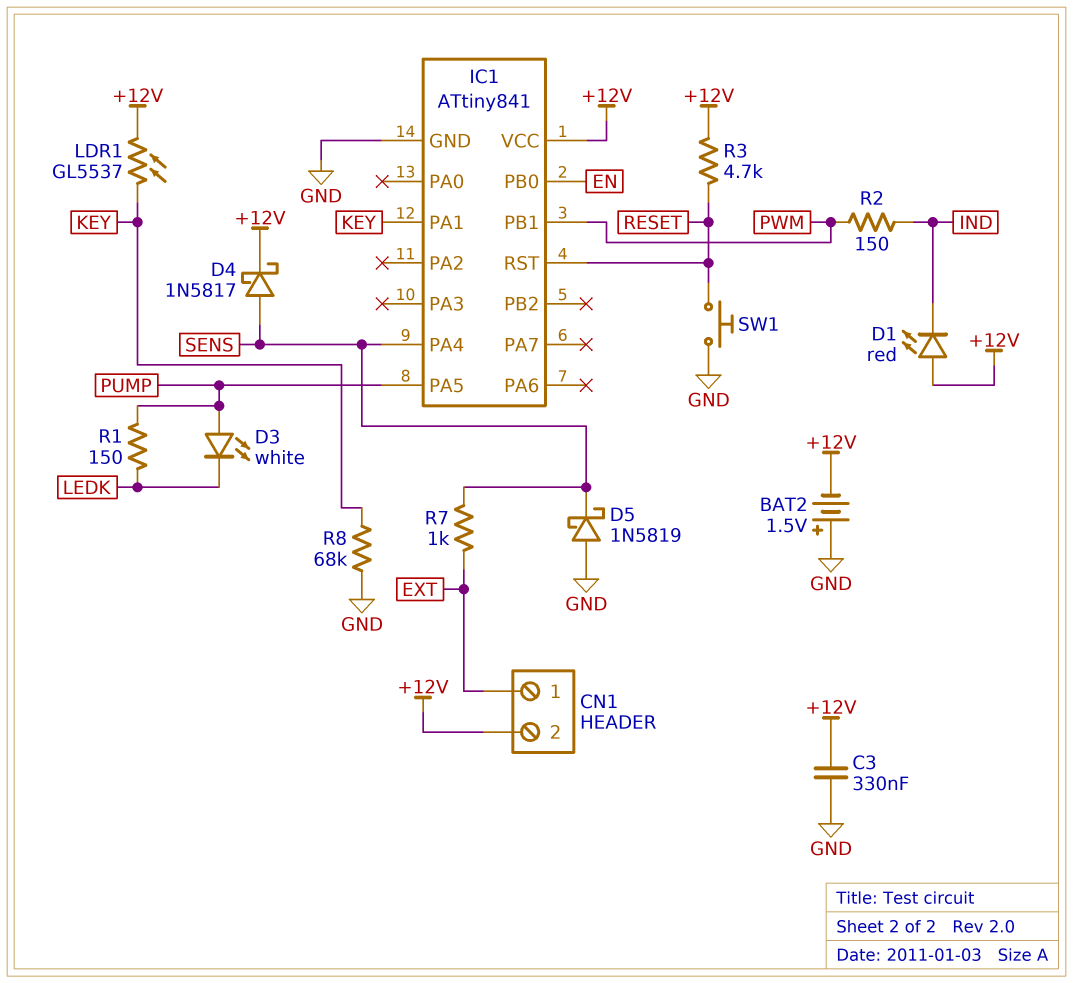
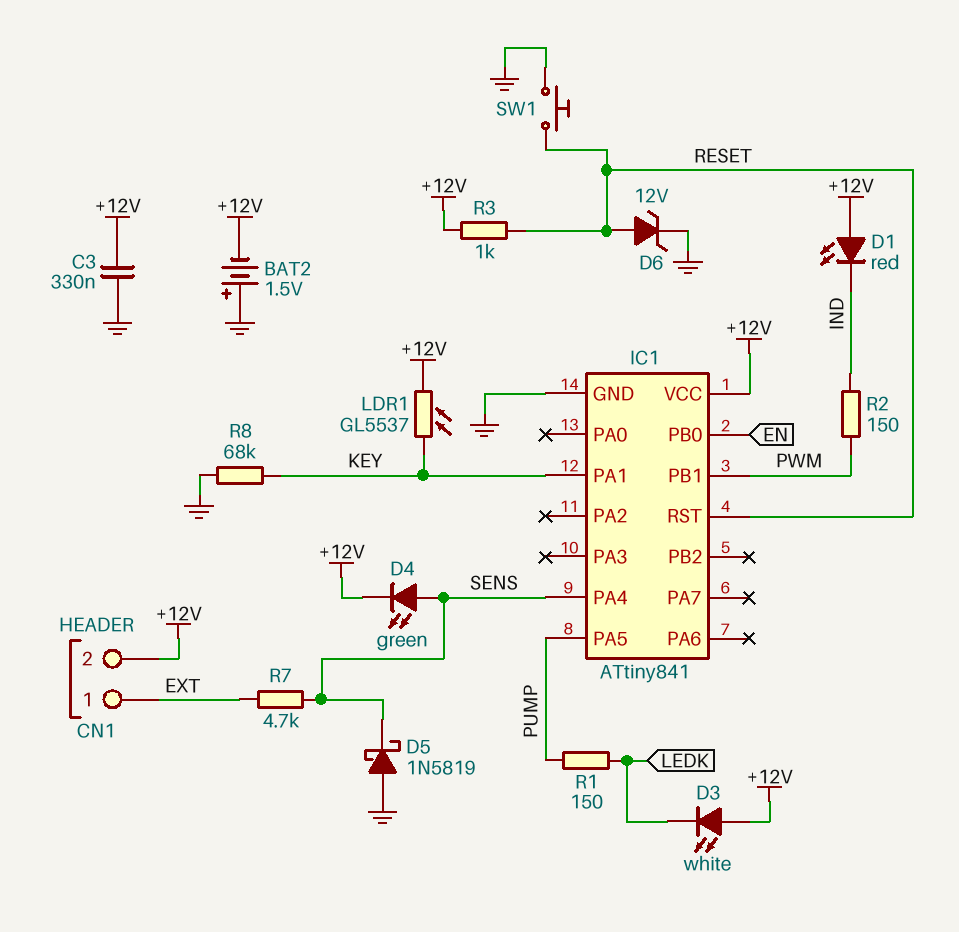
D3: LED white (A PUMP, K LEDK) -> LED white (A +12V, K LEDK)
D4: schottky 1N5817 (A SENS, K +12V) -> LED green (A SENS, K +12V)
D6: none -> zener 12V (A RESET, K GND)
R3: 4.7k (+12V, RESET) -> 1k (+12V, RESET)
R7: 1k (EXT, SENS) -> 4.7k (EXT, SENS)

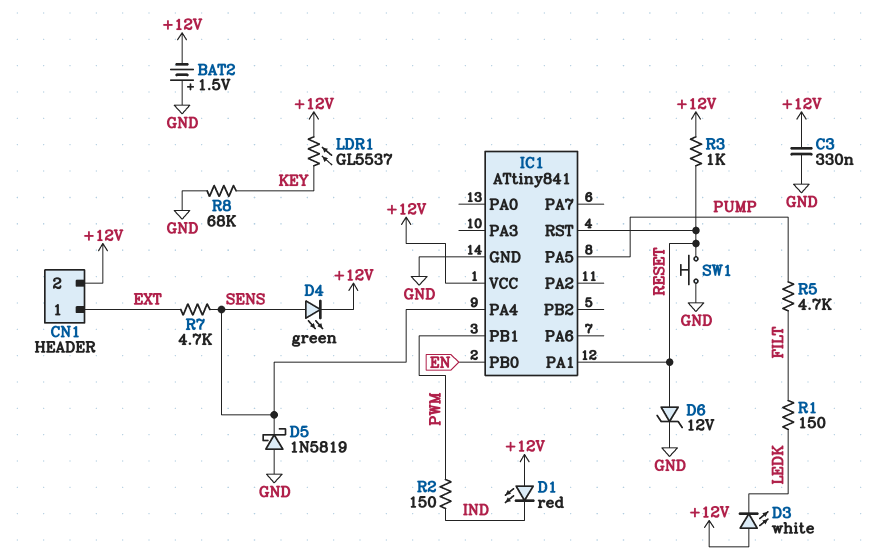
IC1 pin PA1: KEY -> RESET
R1: 150 (LEDK, PUMP) -> 150 (FILT, LEDK)
R5: none -> 4.7k (FILT, PUMP)

